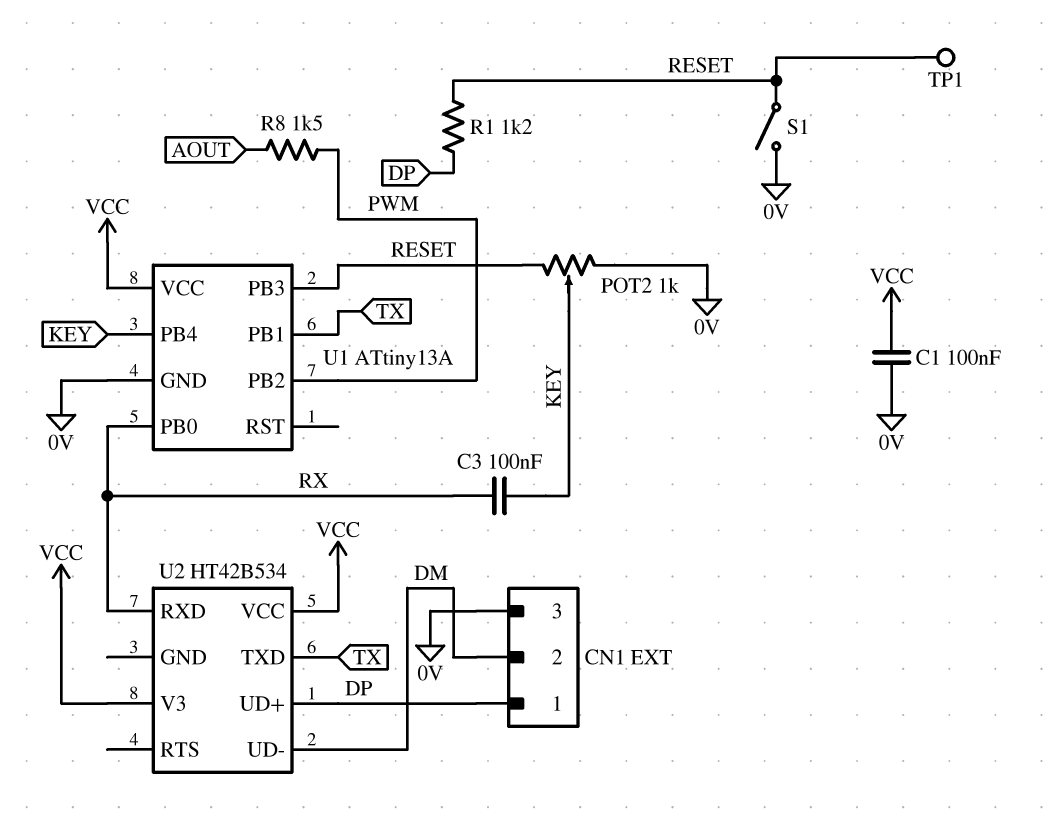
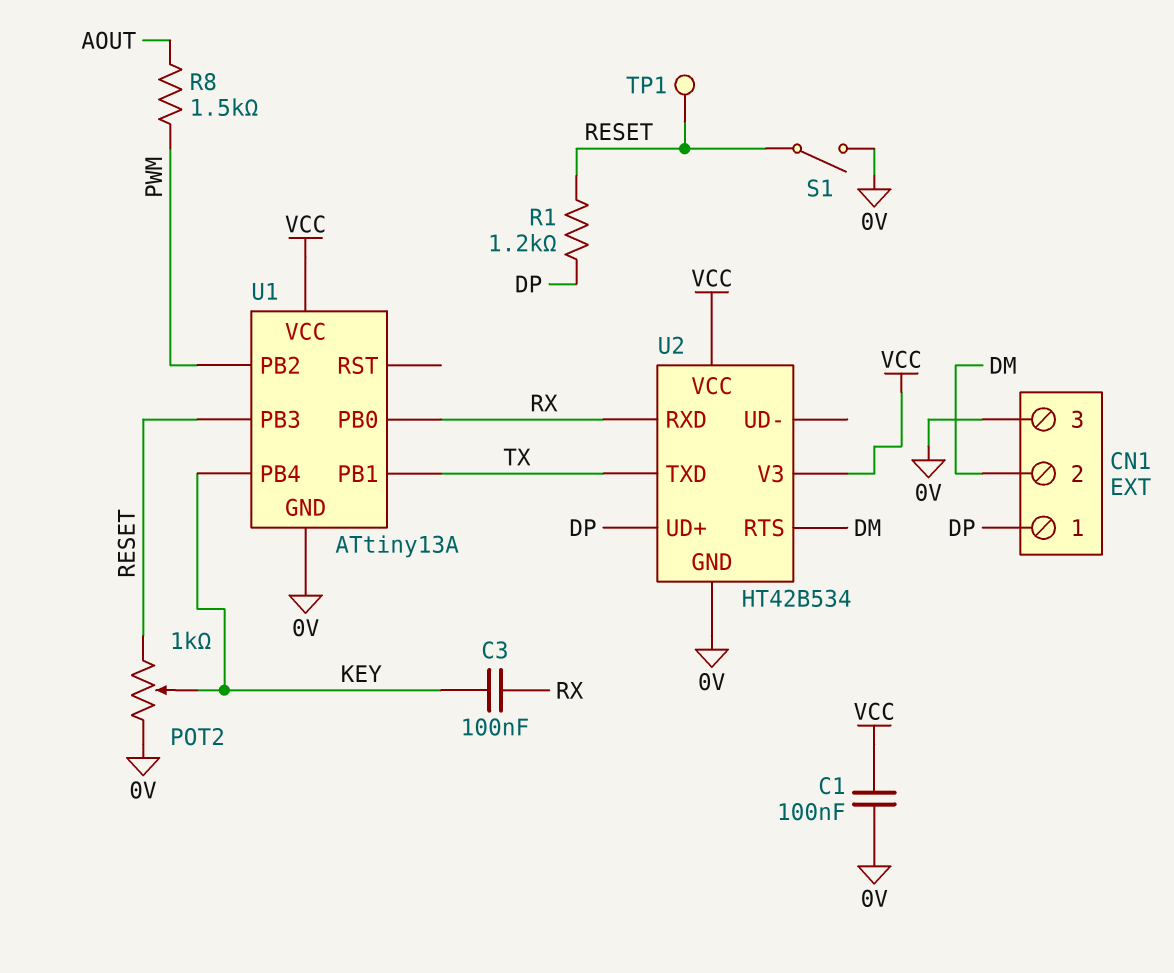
U2 pin GND: none -> 0V
U2 pin RTS: none -> DM
U2 pin UD-: DM -> none

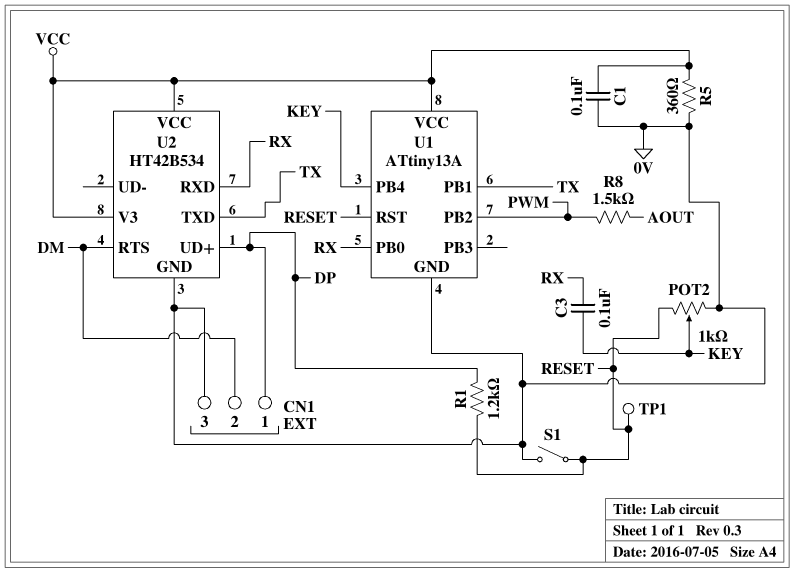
R5: none -> 360 (0V, VCC)
U1 pin PB3: RESET -> none
U1 pin RST: none -> RESET

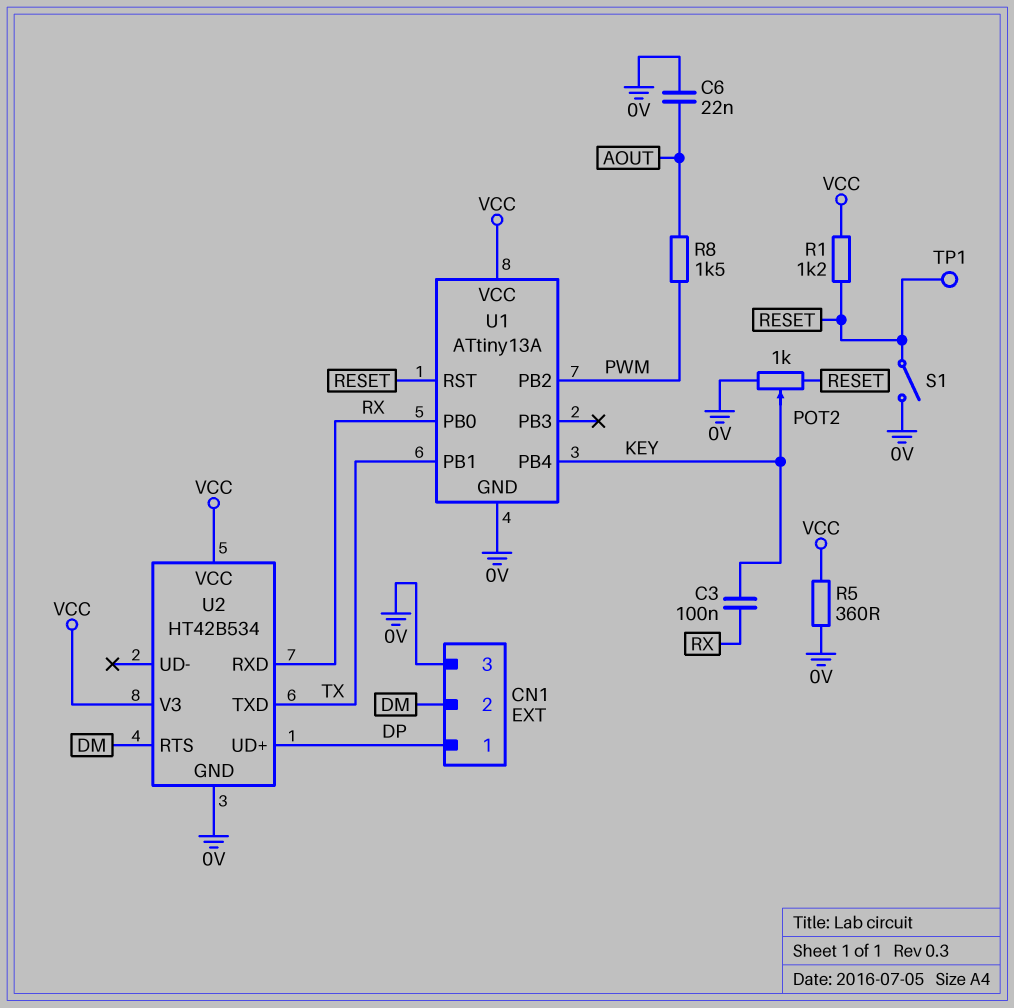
C1: 100nF (0V, VCC) -> none
C6: none -> 22nF (0V, AOUT)
R1: 1.2k (DP, RESET) -> 1.2k (RESET, VCC)

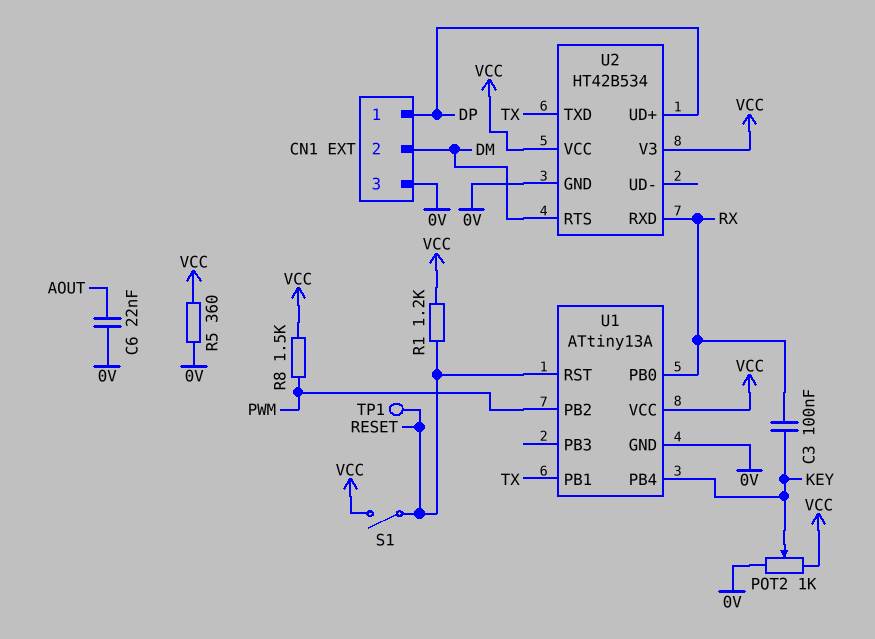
POT2: 1k (0V, RESET, wiper KEY) -> 1k (0V, VCC, wiper KEY)
R8: 1.5k (AOUT, PWM) -> 1.5k (PWM, VCC)
S1: switch (0V, RESET) -> switch (RESET, VCC)

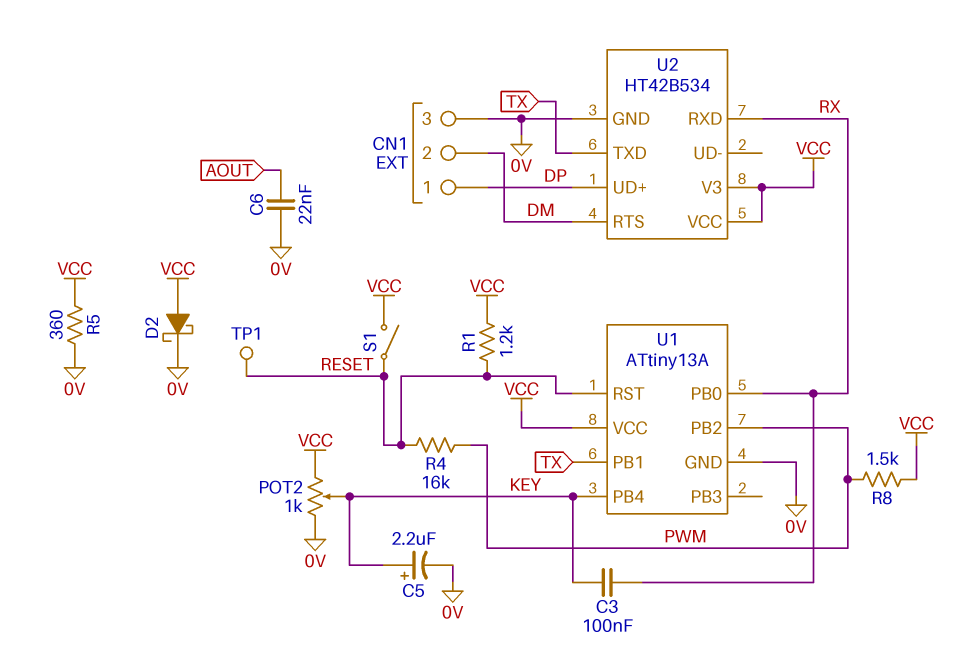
C5: none -> 2.2uF (plus KEY, minus 0V)
D2: none -> schottky (A VCC, K 0V)
R4: none -> 16k (PWM, RESET)

